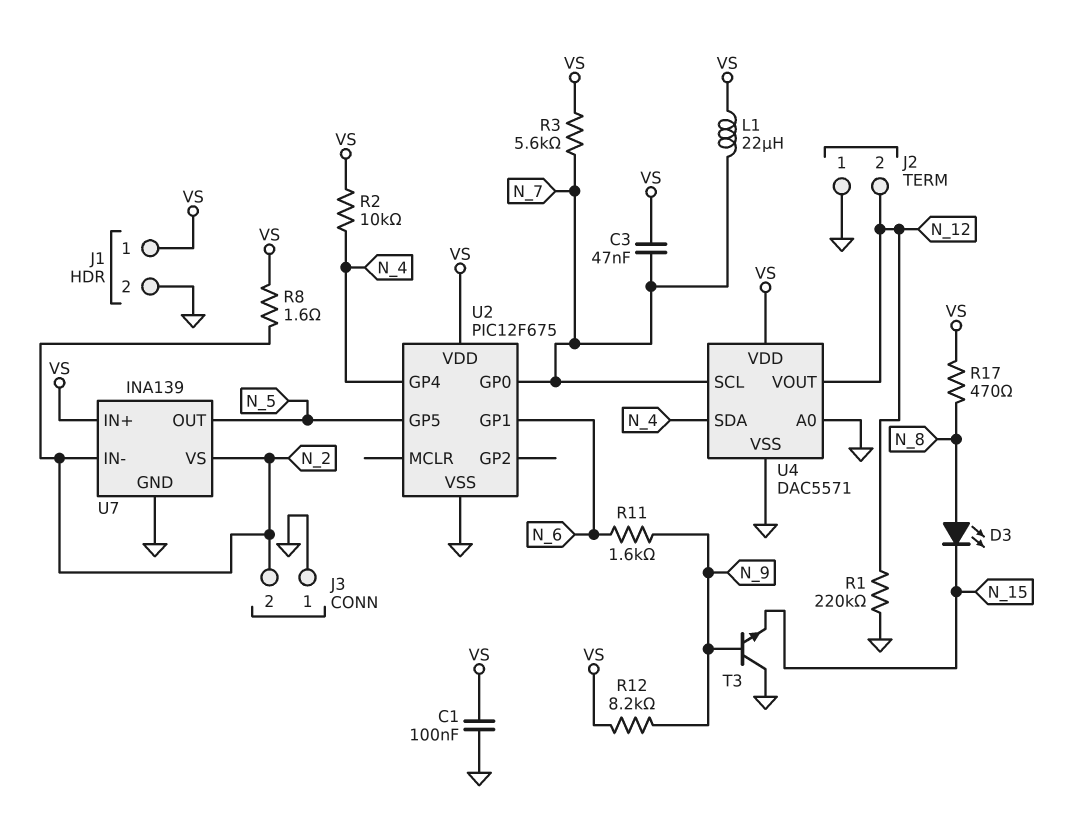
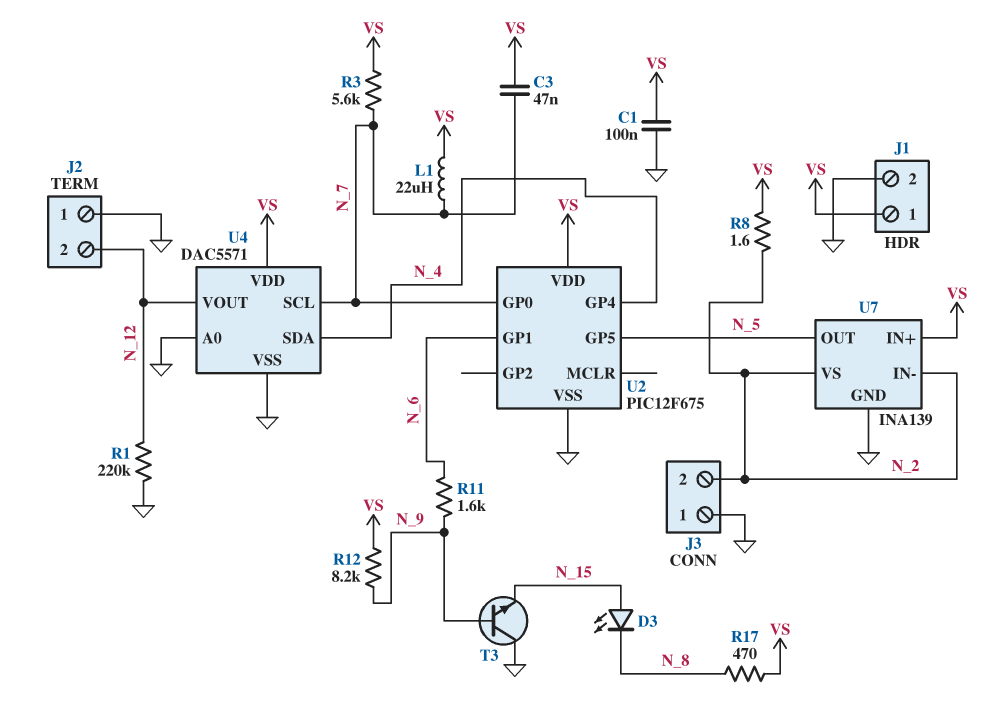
D3: LED (A N_8, K N_15) -> LED (A N_15, K N_8)
R2: 10k (N_4, VS) -> none

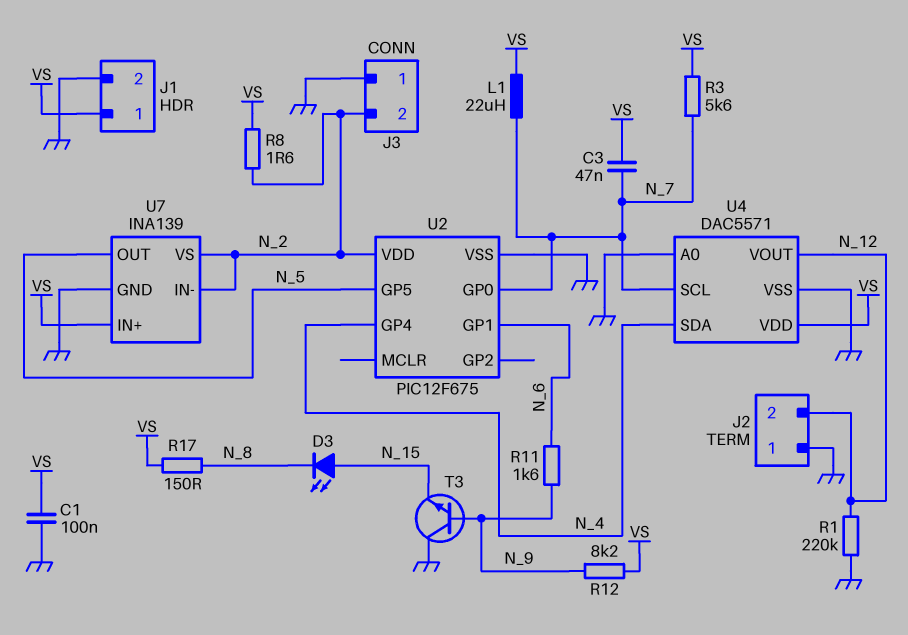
R17: 470 (N_8, VS) -> 150 (N_8, VS)
U2 pin VDD: VS -> N_2

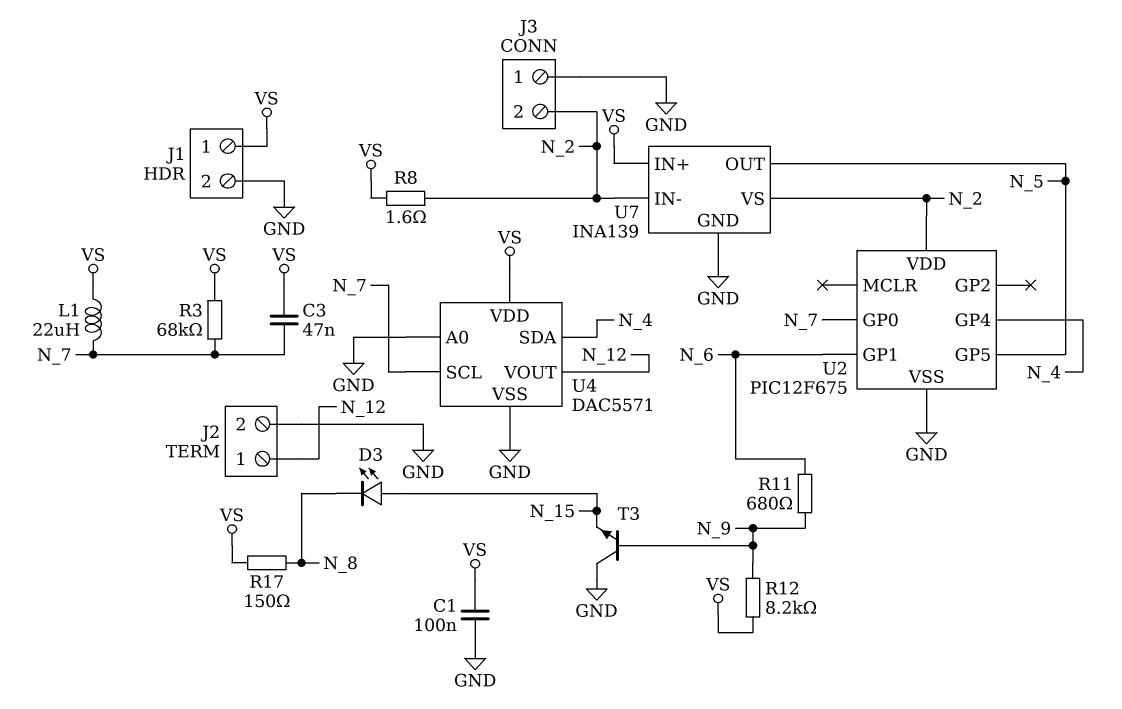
J2 pin 1: GND -> N_12
J2 pin 2: N_12 -> GND
R1: 220k (GND, N_12) -> none
R3: 5.6k (N_7, VS) -> 68k (N_7, VS)
R11: 1.6k (N_6, N_9) -> 680 (N_6, N_9)

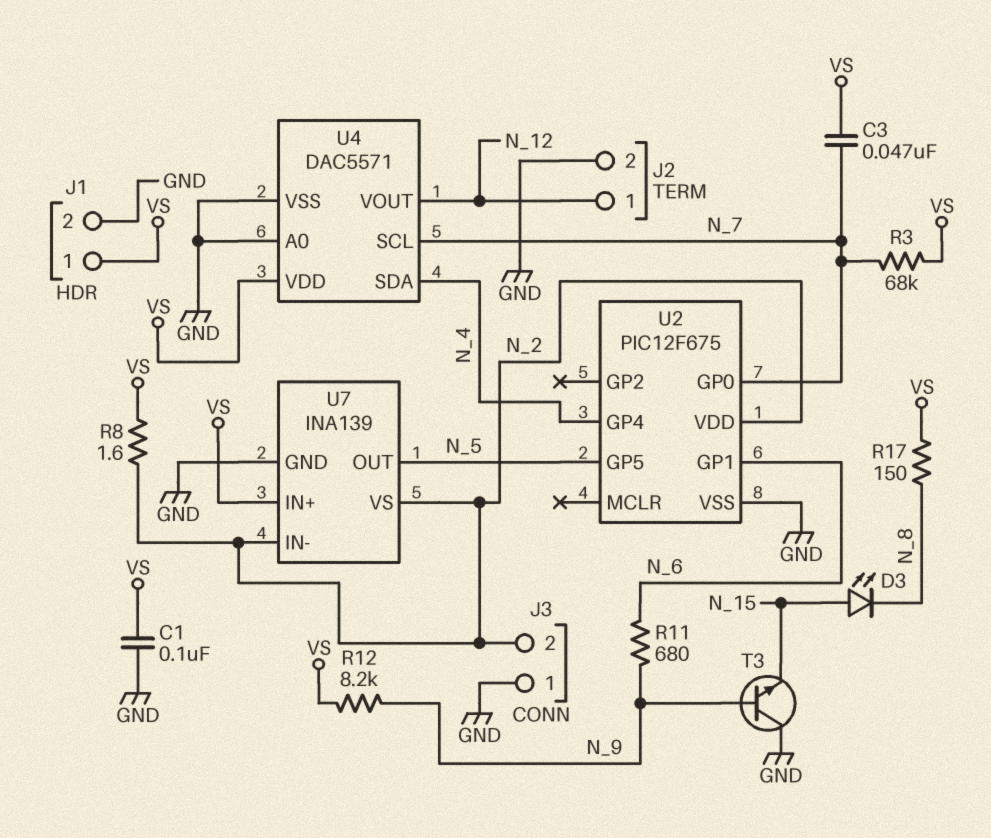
L1: 22uH (N_7, VS) -> none

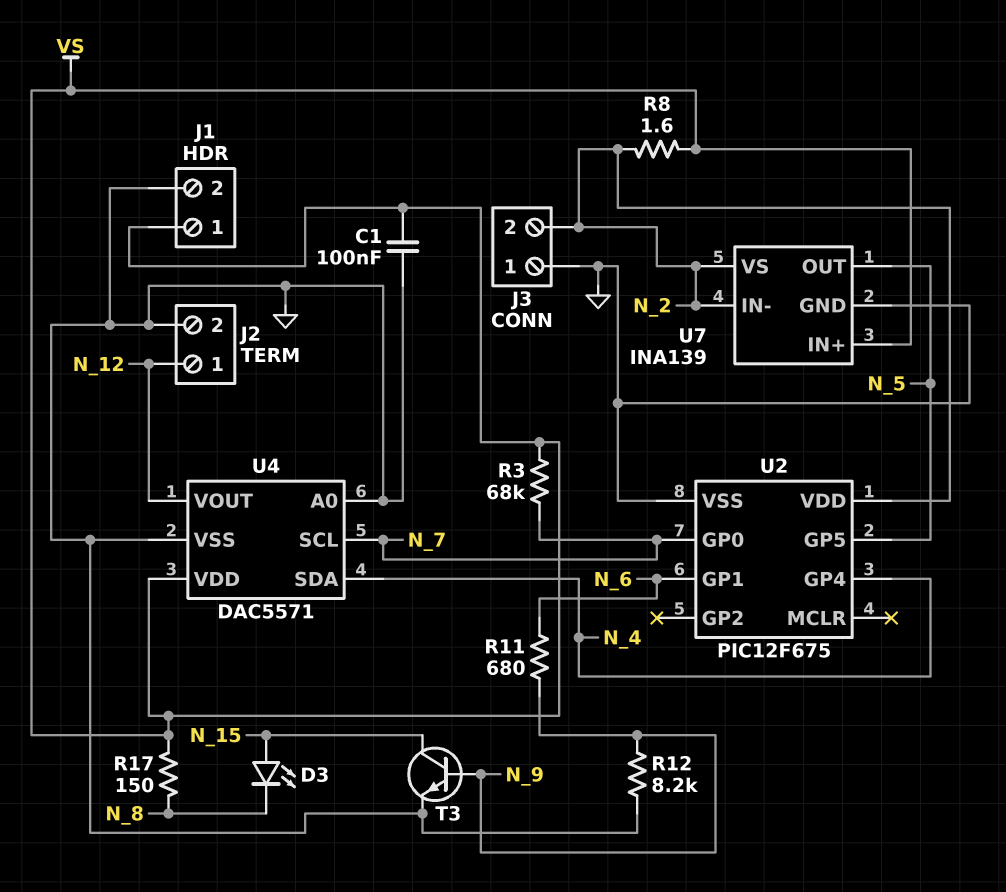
C3: 47nF (N_7, VS) -> none
R12: 8.2k (N_9, VS) -> 8.2k (GND, N_9)
T3: NPN (B N_9, C GND, E N_15) -> NPN (B N_9, C N_15, E GND)

